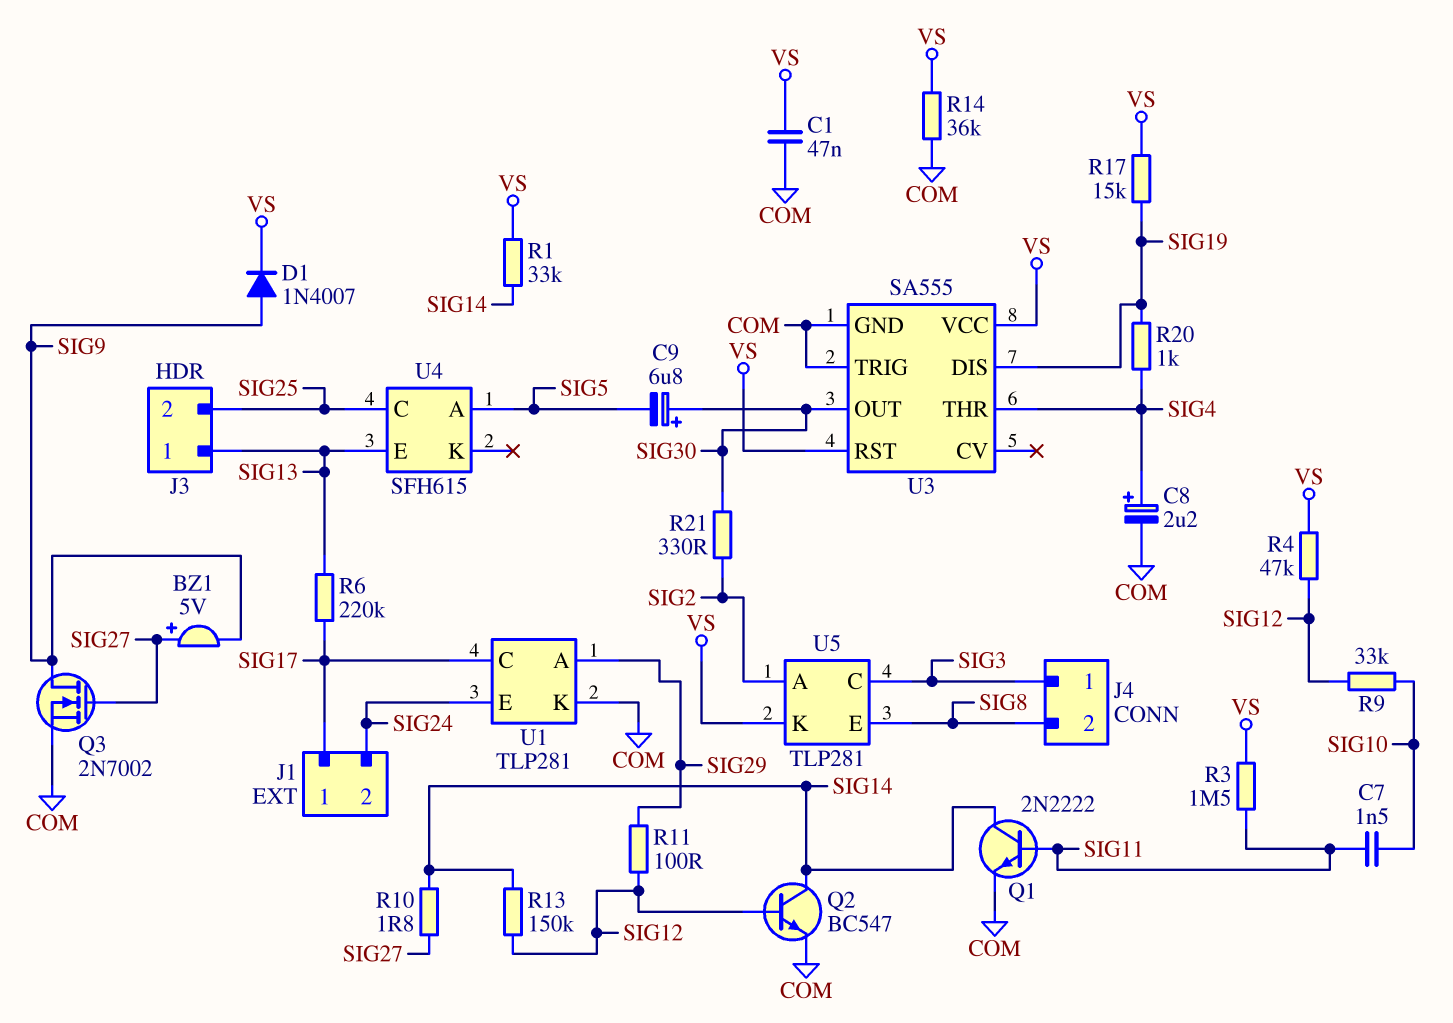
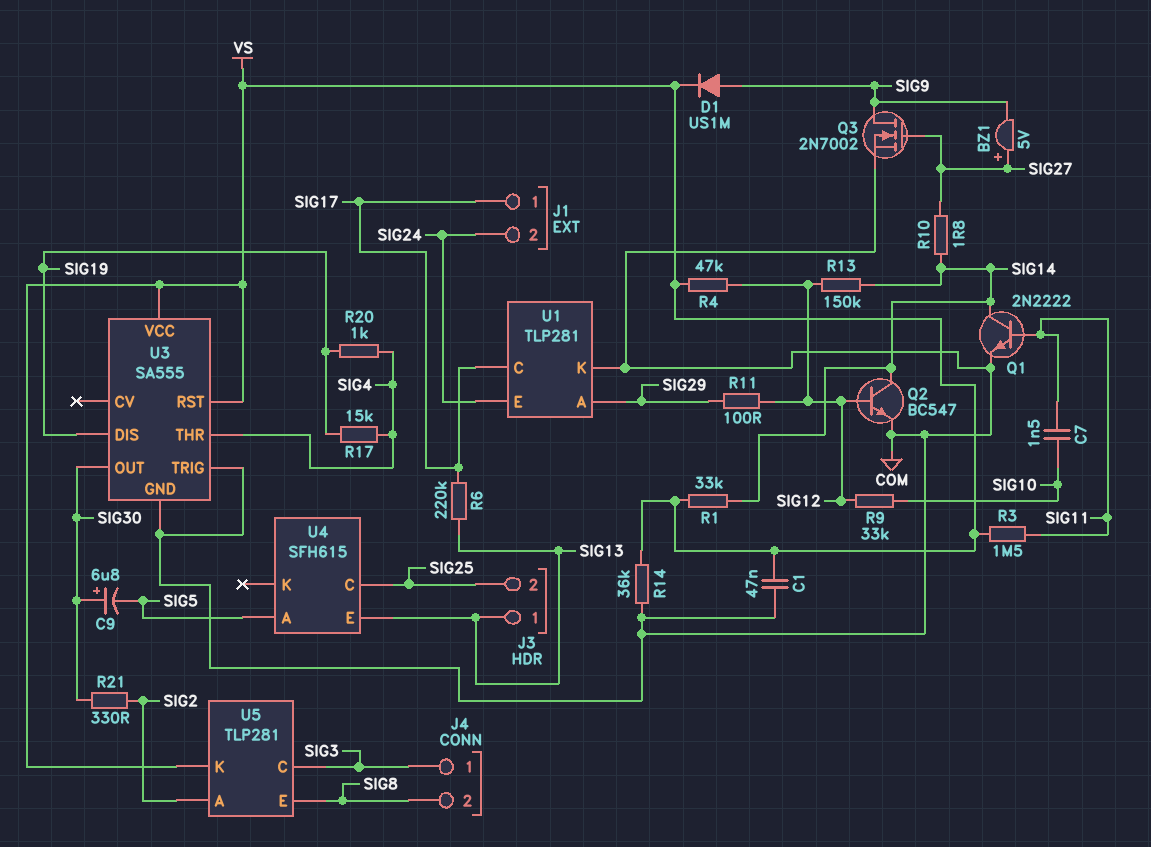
C8: 2.2uF (plus SIG4, minus COM) -> none
D1: diode 1N4007 (A SIG9, K VS) -> diode US1M (A SIG9, K VS)
R17: 15k (SIG19, VS) -> 15k (SIG4, SIG19)

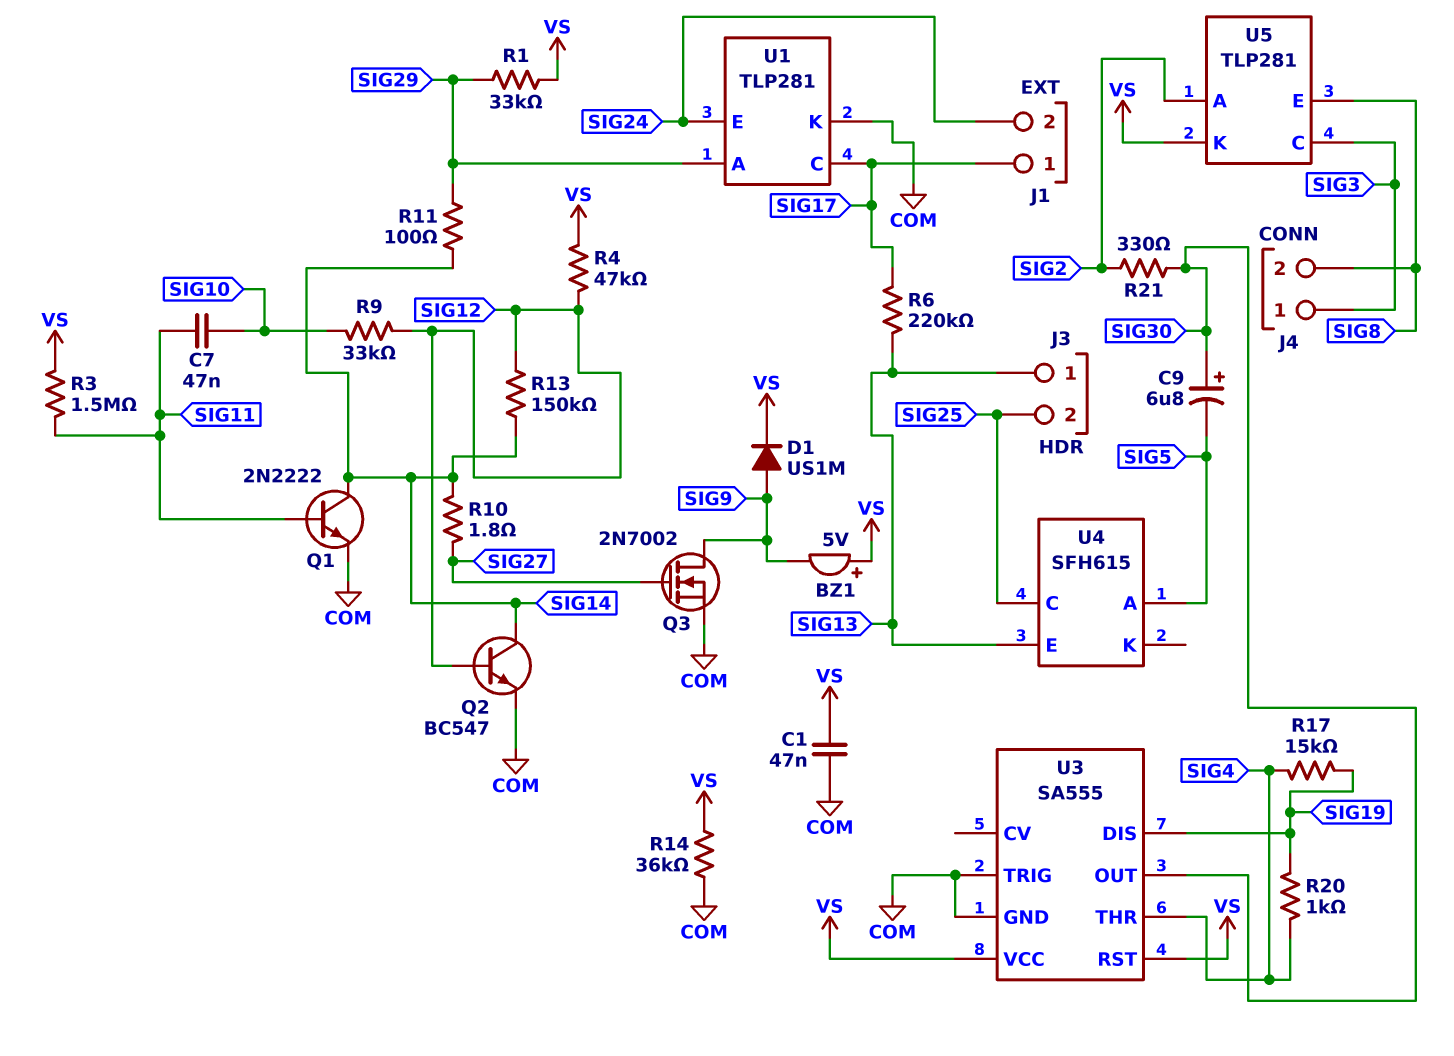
BZ1: buzzer 5V (plus SIG27, minus SIG9) -> buzzer 5V (plus VS, minus SIG9)
C7: 1.5nF (SIG10, SIG11) -> 47nF (SIG10, SIG11)
R1: 33k (SIG14, VS) -> 33k (SIG29, VS)
R11: 100 (SIG12, SIG29) -> 100 (SIG14, SIG29)

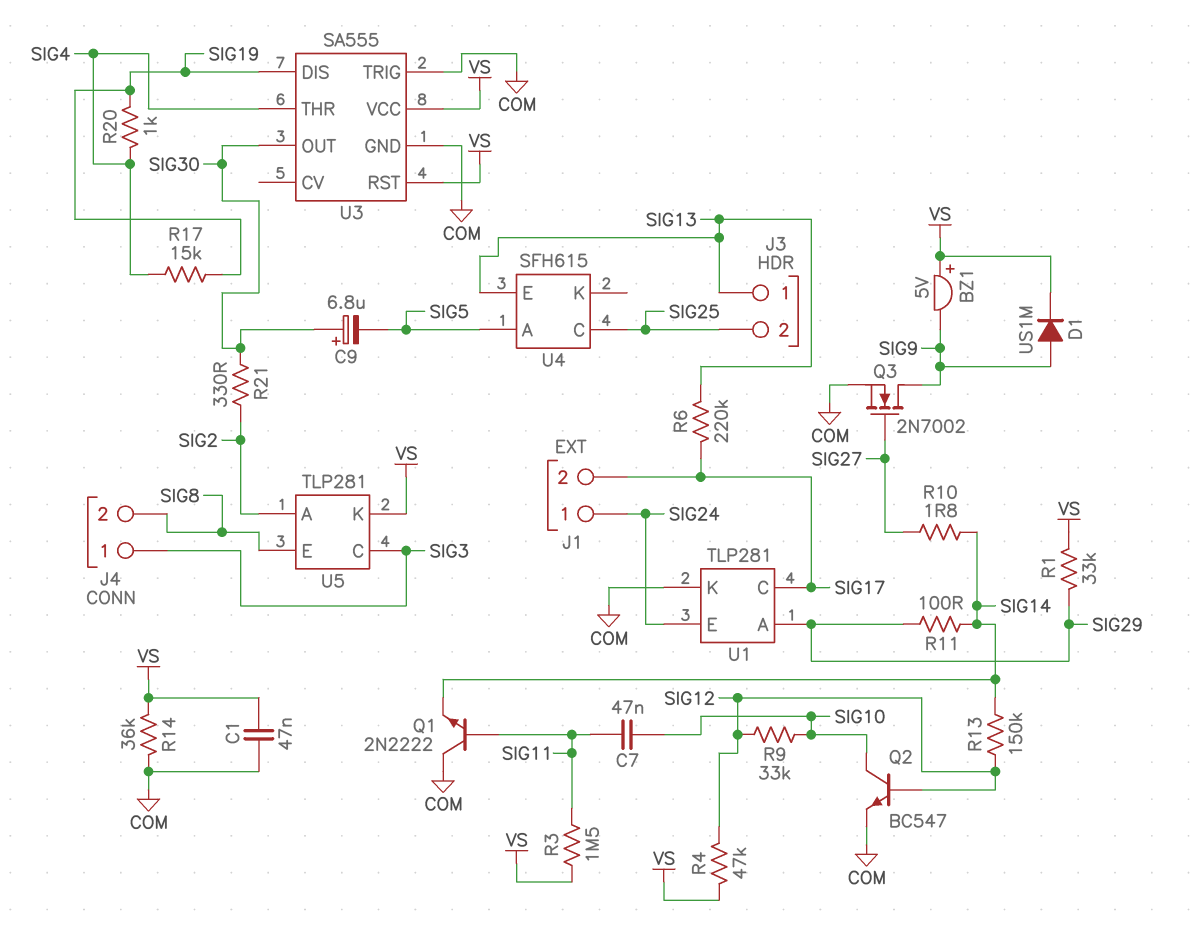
J1 pin 1: SIG17 -> SIG24
J1 pin 2: SIG24 -> SIG17
Q1: NPN 2N2222 (B SIG11, C SIG14, E COM) -> NPN 2N2222 (B SIG11, C COM, E SIG14)
Q2: NPN BC547 (B SIG12, C SIG14, E COM) -> NPN BC547 (B SIG12, C SIG10, E COM)

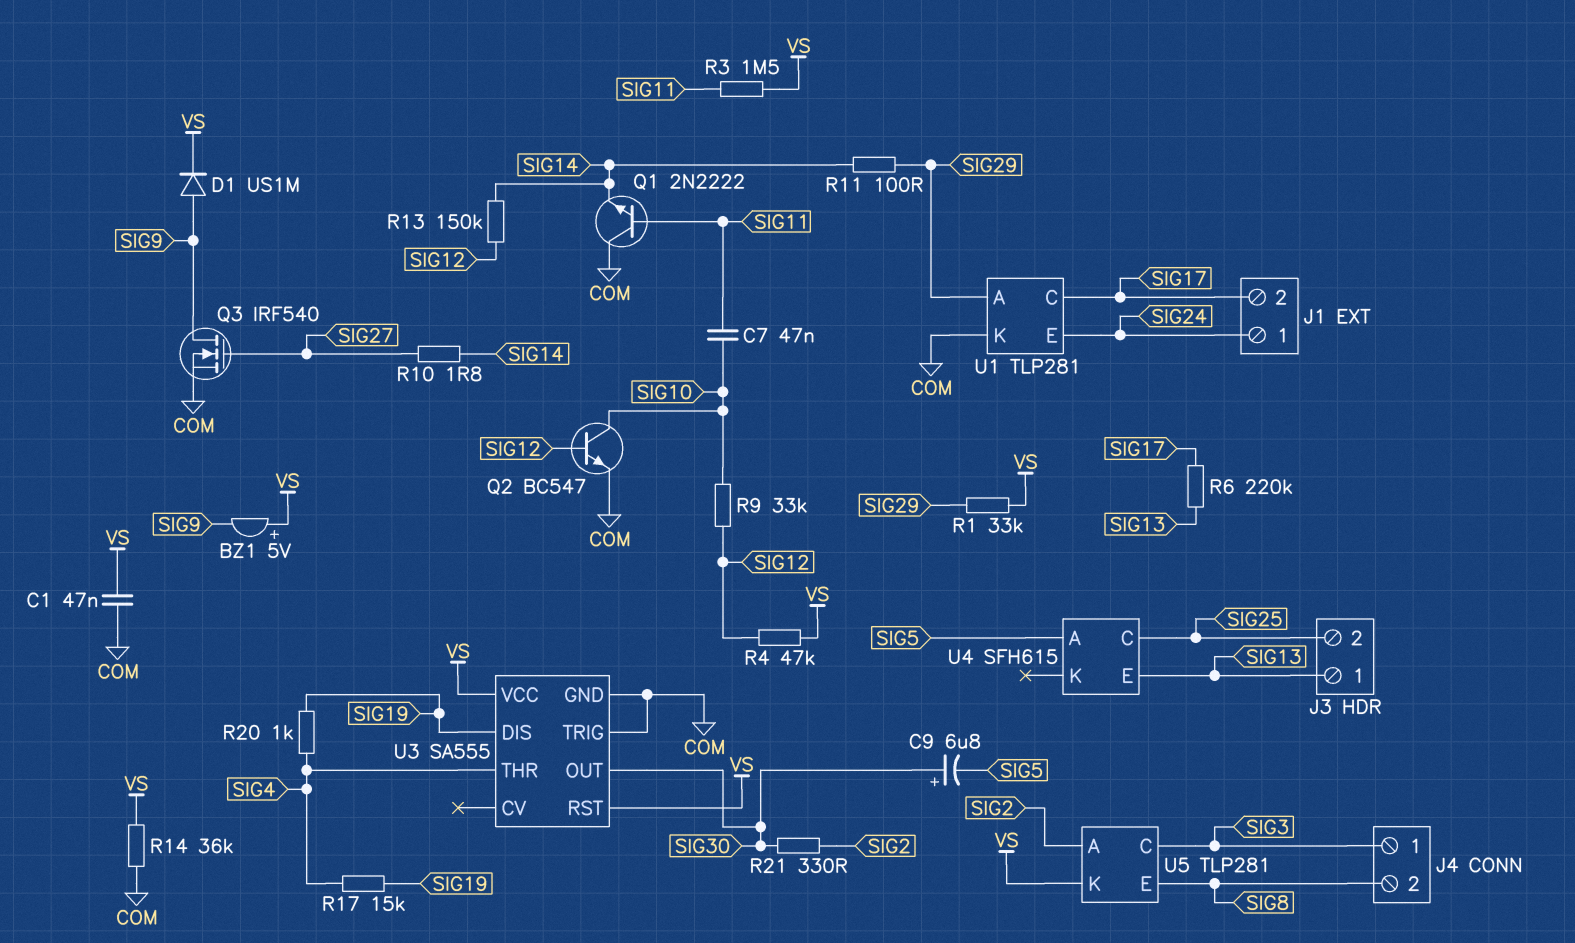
Q3: NMOS 2N7002 (G SIG27, D SIG9, S COM) -> NMOS IRF540 (G SIG27, D SIG9, S COM)

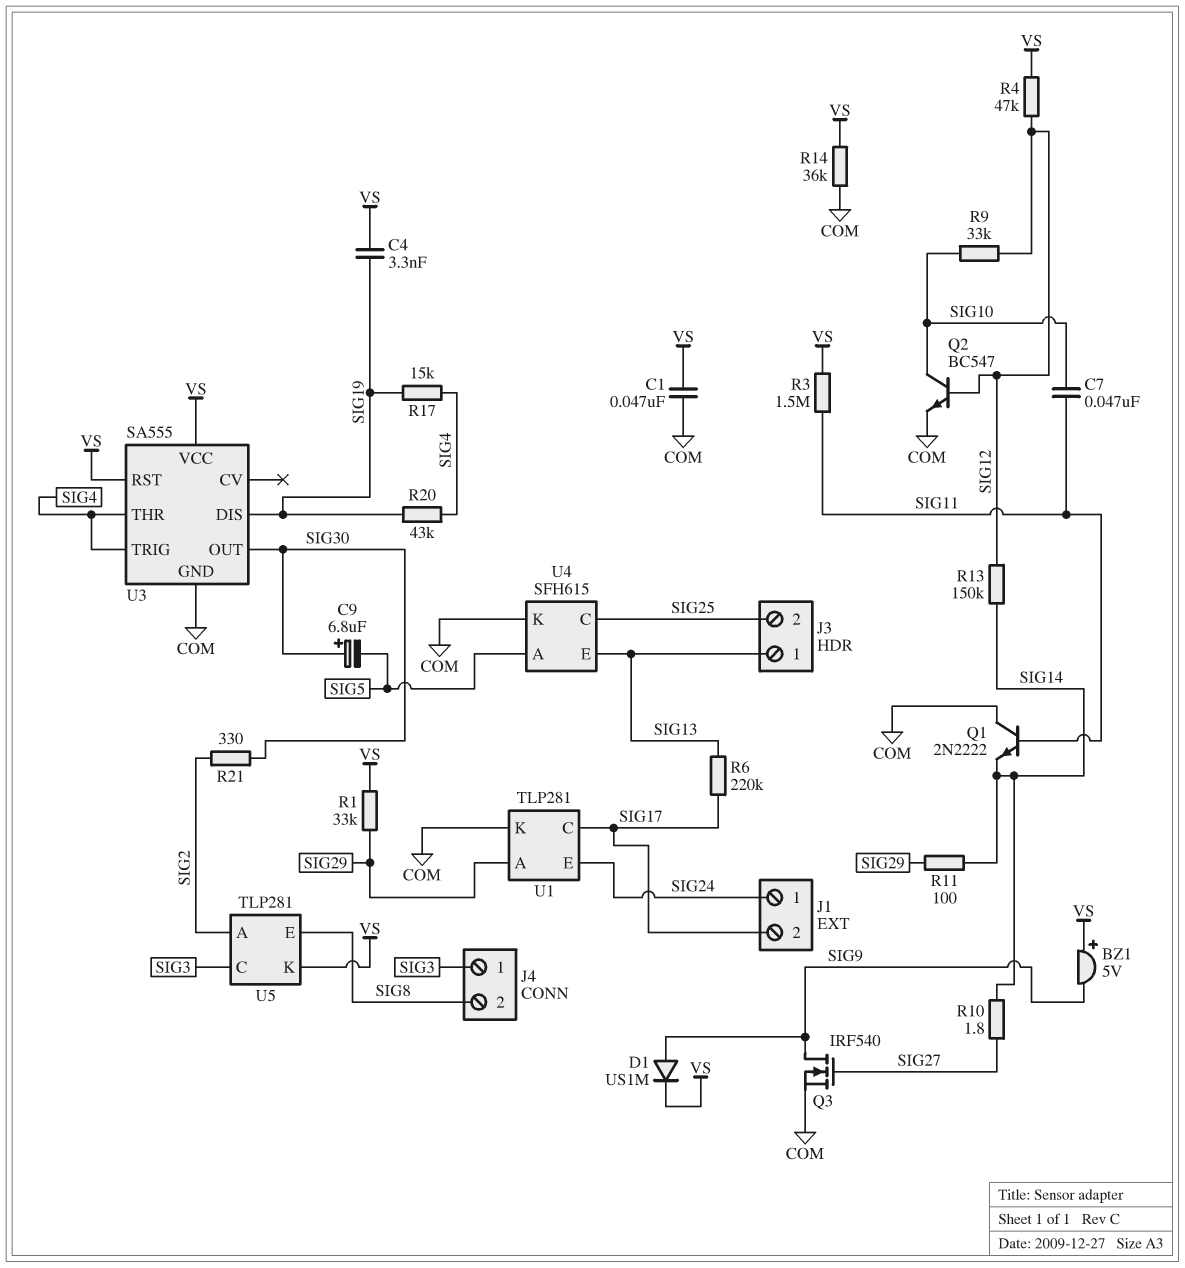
C4: none -> 3.3nF (SIG19, VS)
R20: 1k (SIG4, SIG19) -> 43k (SIG4, SIG19)
U3 pin TRIG: COM -> SIG4
U4 pin K: none -> COM

